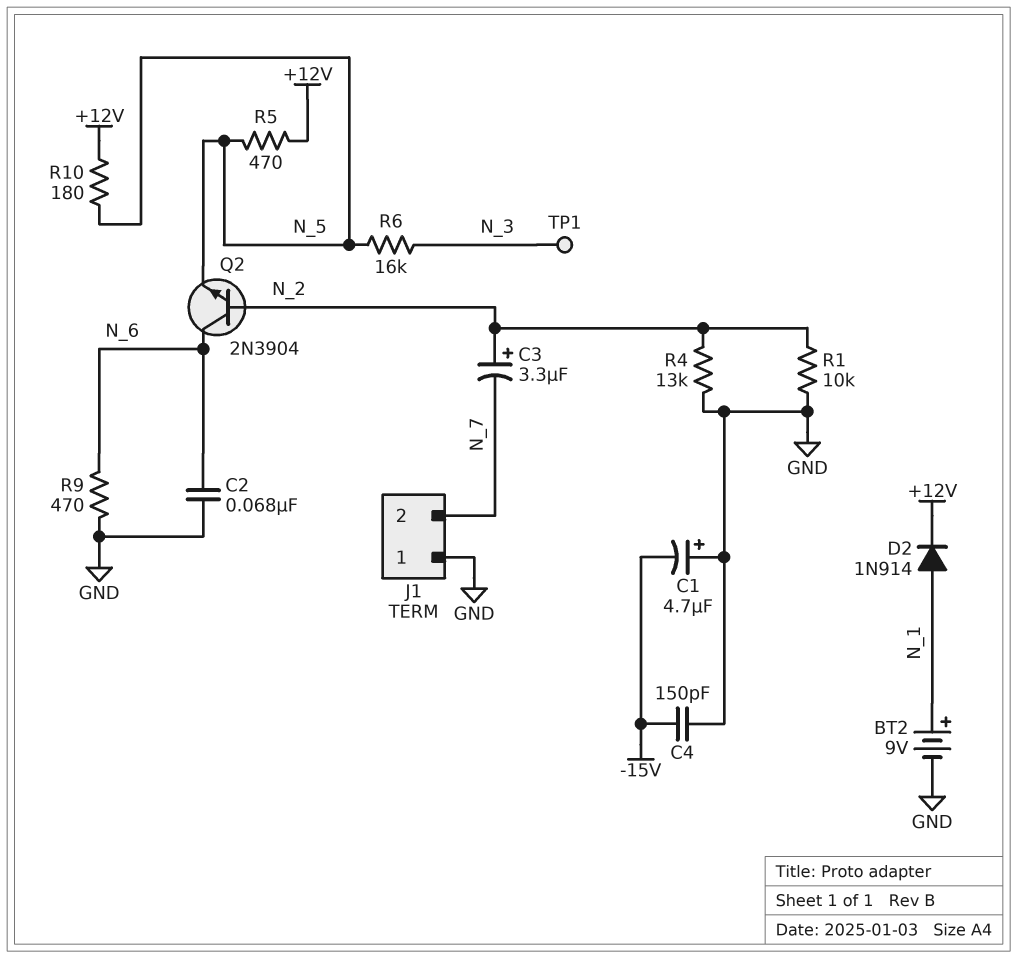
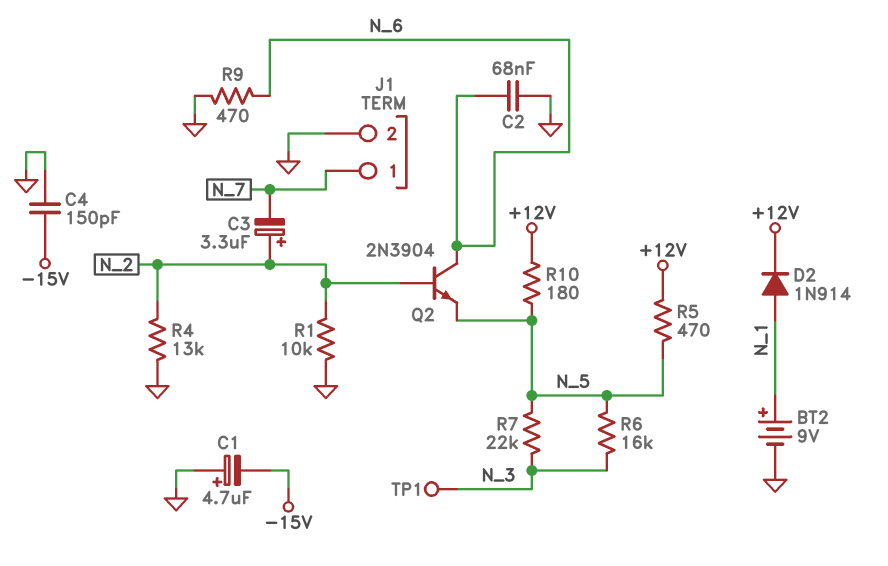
J1 pin 1: GND -> N_7
J1 pin 2: N_7 -> GND
R7: none -> 22k (N_3, N_5)

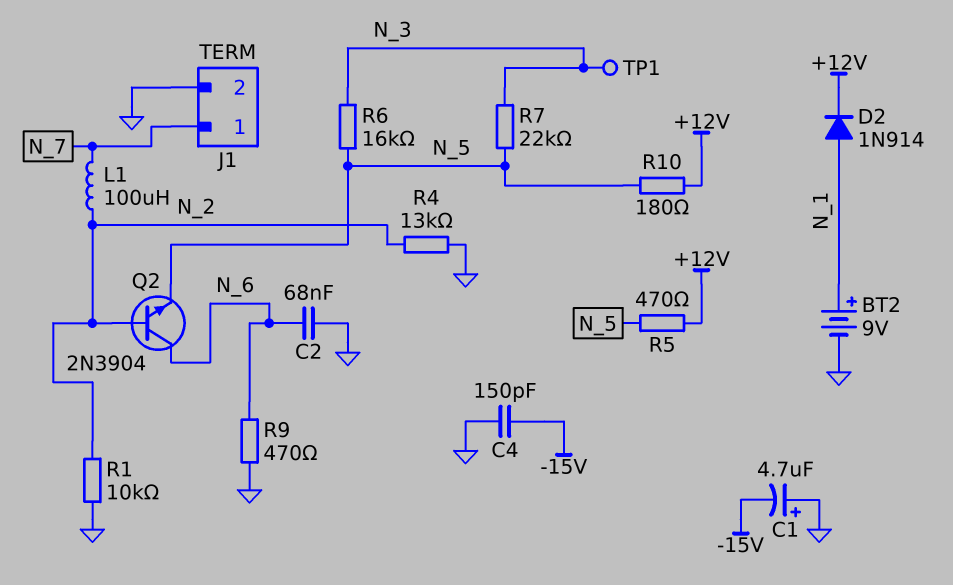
C3: 3.3uF (plus N_2, minus N_7) -> none
L1: none -> 100uH (N_2, N_7)

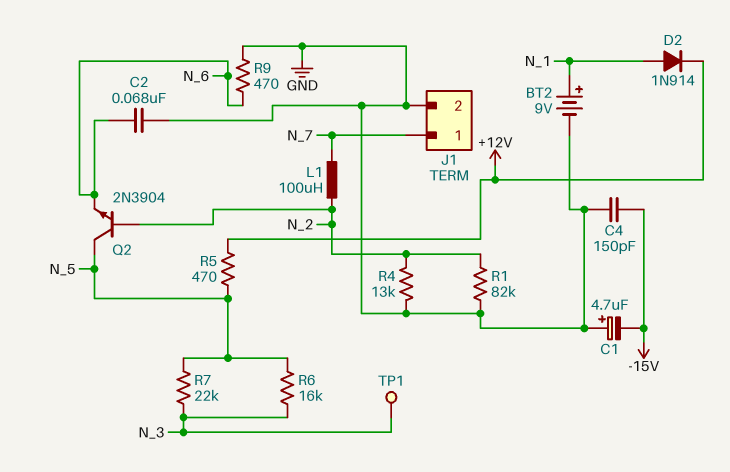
Q2: NPN 2N3904 (B N_2, C N_6, E N_5) -> NPN 2N3904 (B N_2, C N_5, E N_6)
R1: 10k (GND, N_2) -> 82k (GND, N_2)
R10: 180 (+12V, N_5) -> none

